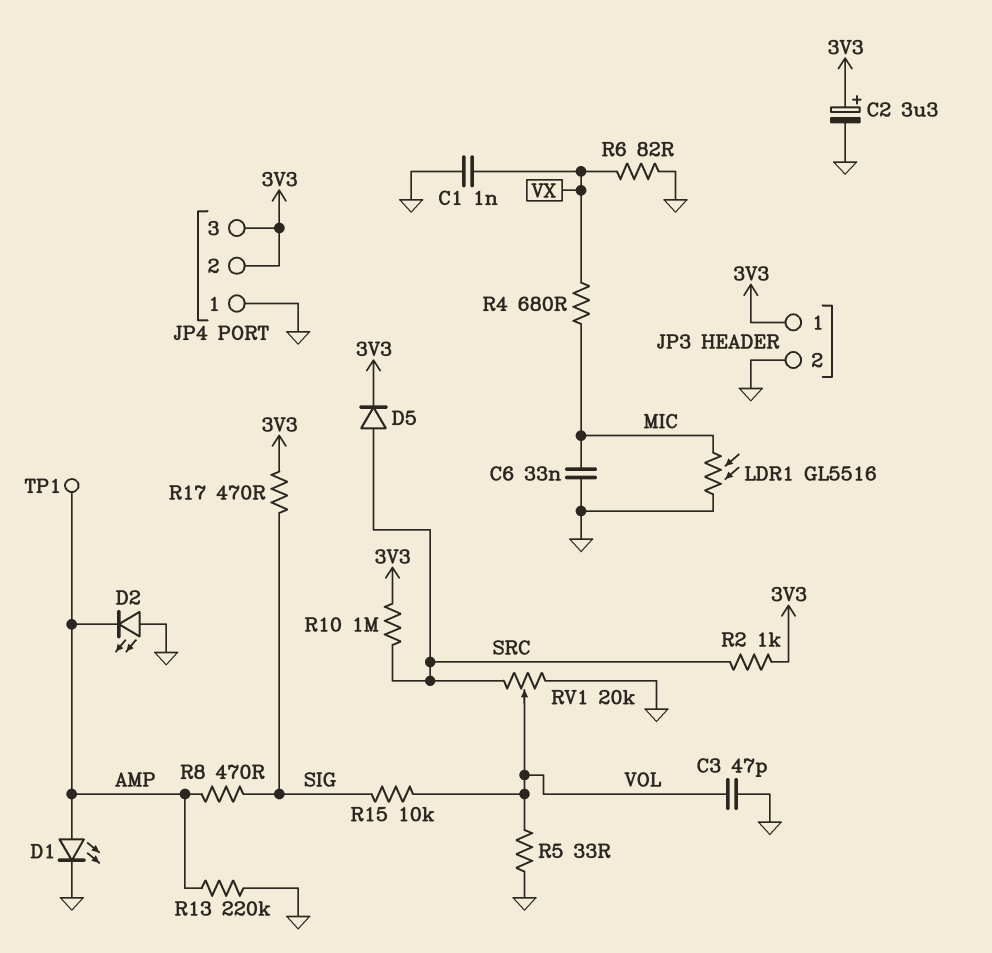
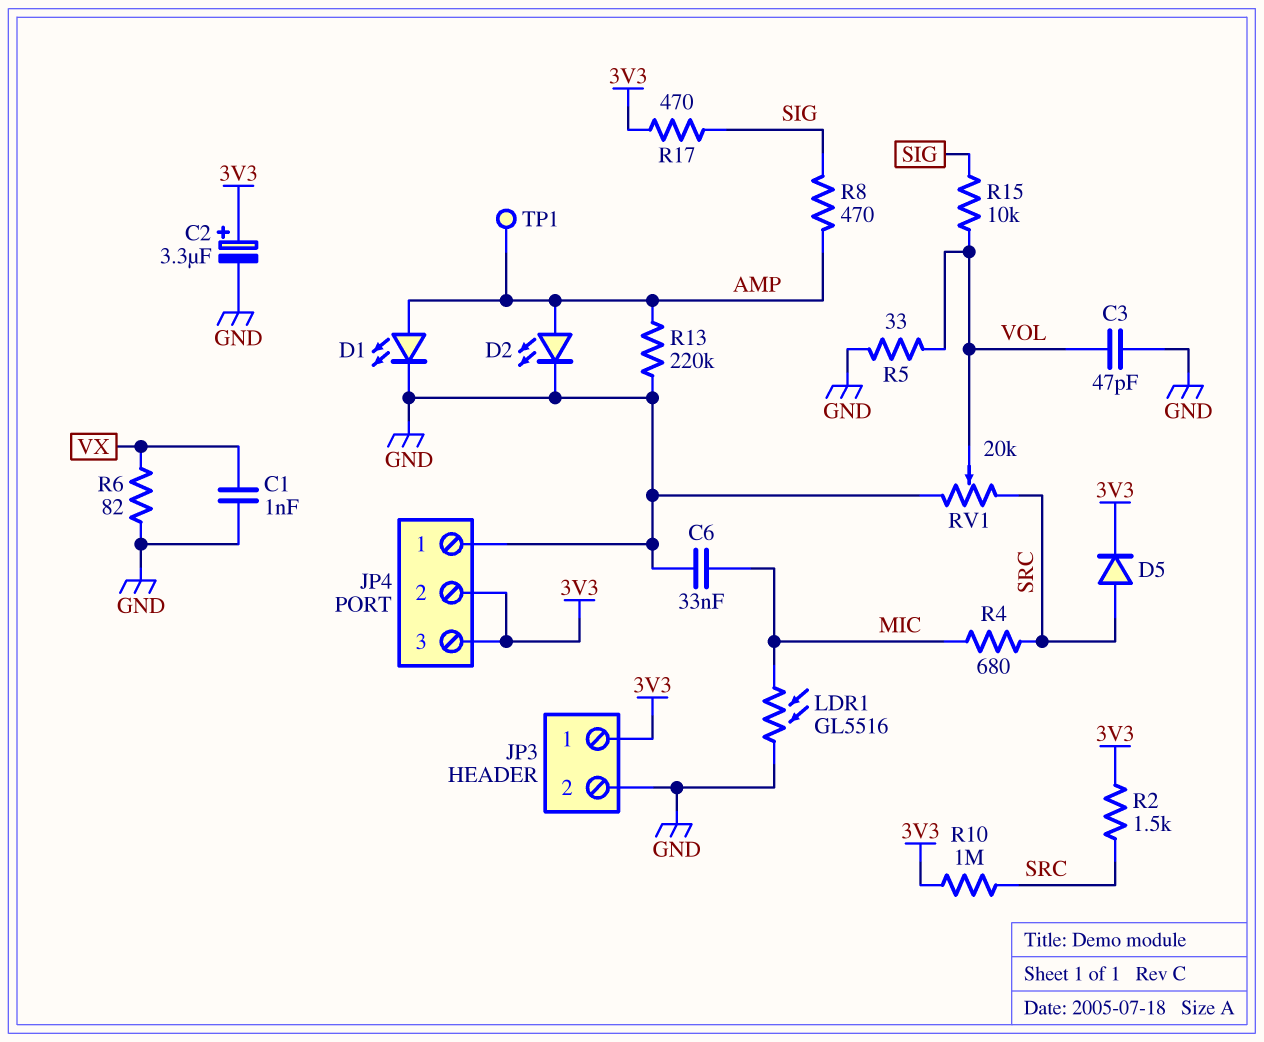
D2: LED (A GND, K AMP) -> LED (A AMP, K GND)
R2: 1k (3V3, SRC) -> 1.5k (3V3, SRC)
R4: 680 (MIC, VX) -> 680 (MIC, SRC)

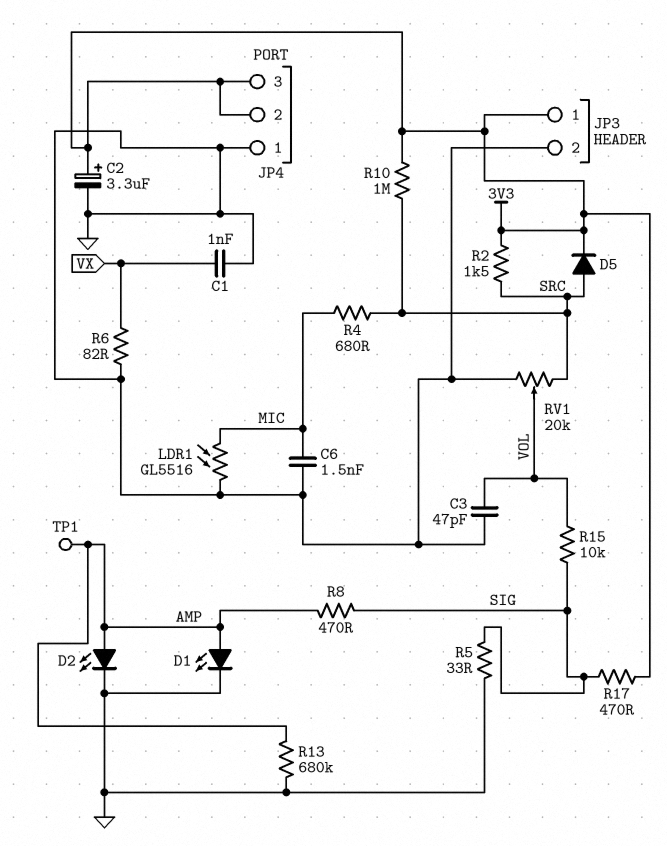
C6: 33nF (GND, MIC) -> 1.5nF (GND, MIC)
R5: 33 (GND, VOL) -> 33 (GND, SIG)
R13: 220k (AMP, GND) -> 680k (AMP, GND)

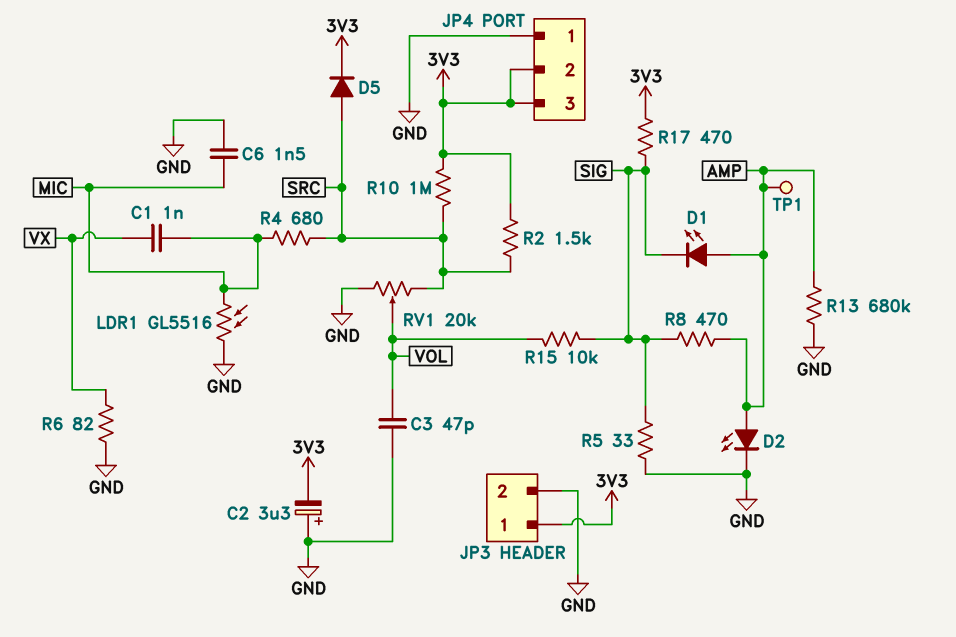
C1: 1nF (GND, VX) -> 1nF (MIC, VX)
C2: 3.3uF (plus 3V3, minus GND) -> 3.3uF (plus GND, minus 3V3)
D1: LED (A AMP, K GND) -> LED (A AMP, K SIG)

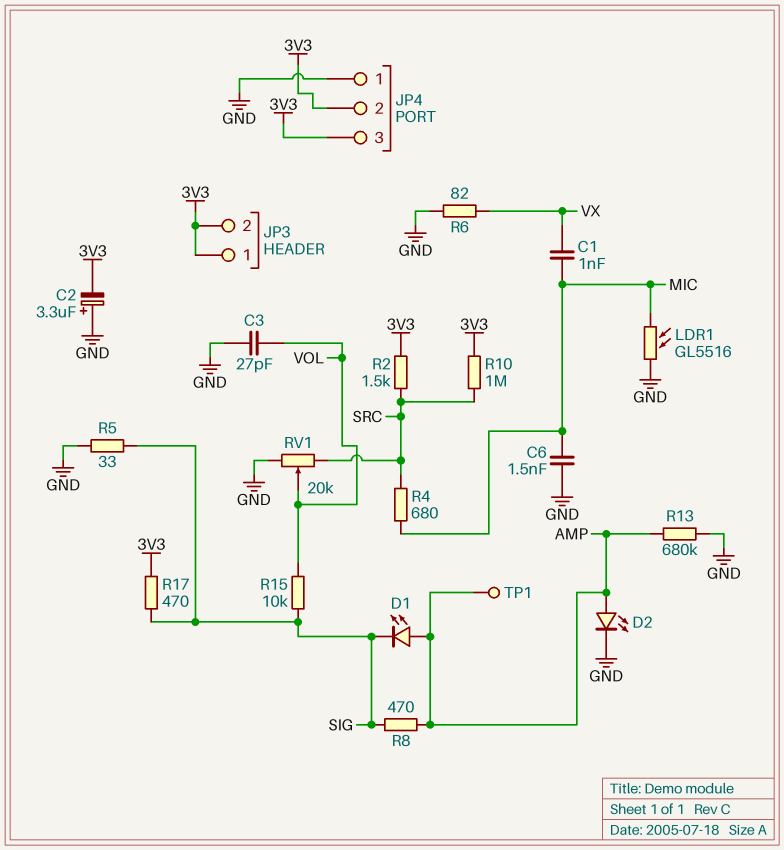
C3: 47pF (GND, VOL) -> 27pF (GND, VOL)
D5: diode (A SRC, K 3V3) -> none
JP3 pin 2: GND -> 3V3

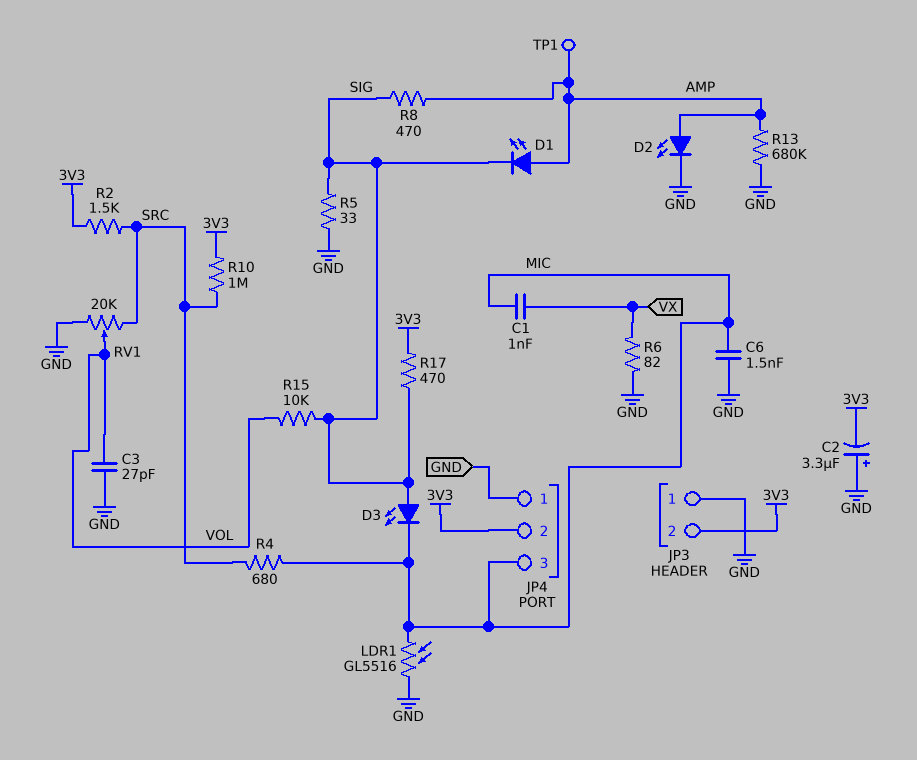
D3: none -> LED (A SIG, K MIC)
JP3 pin 1: 3V3 -> GND
JP4 pin 3: 3V3 -> MIC

